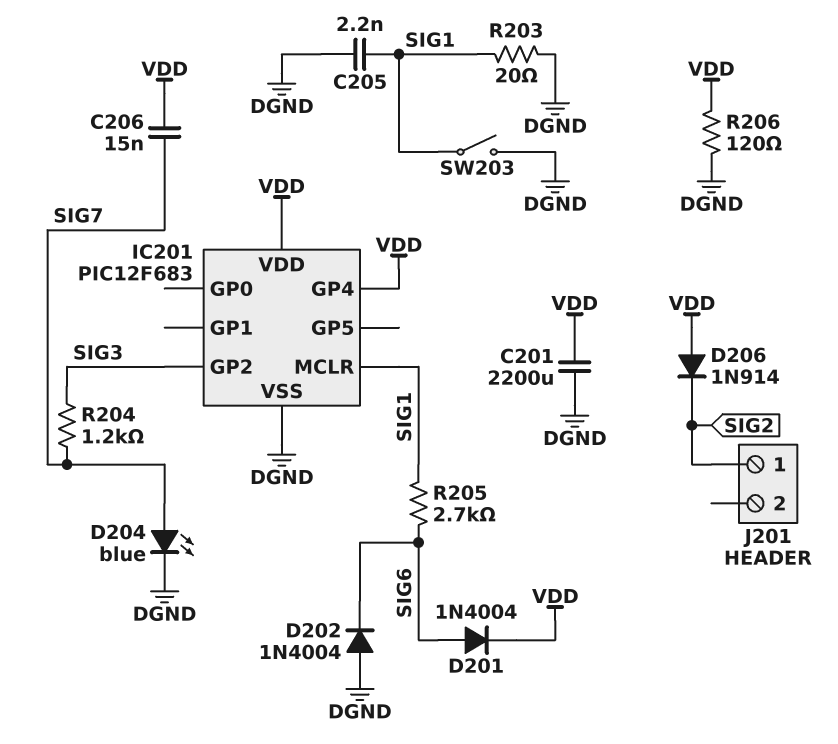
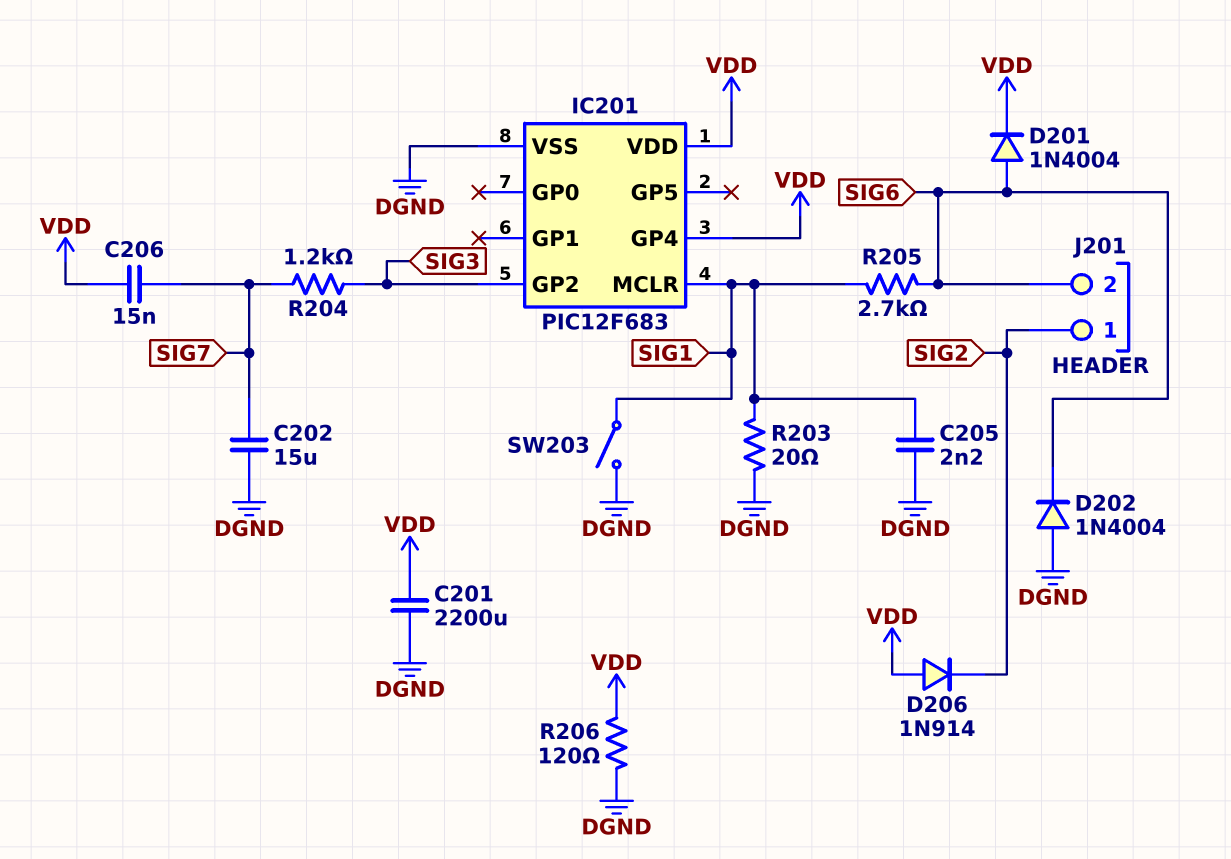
C202: none -> 15uF (DGND, SIG7)
D204: LED blue (A SIG7, K DGND) -> none
J201 pin 2: none -> SIG6

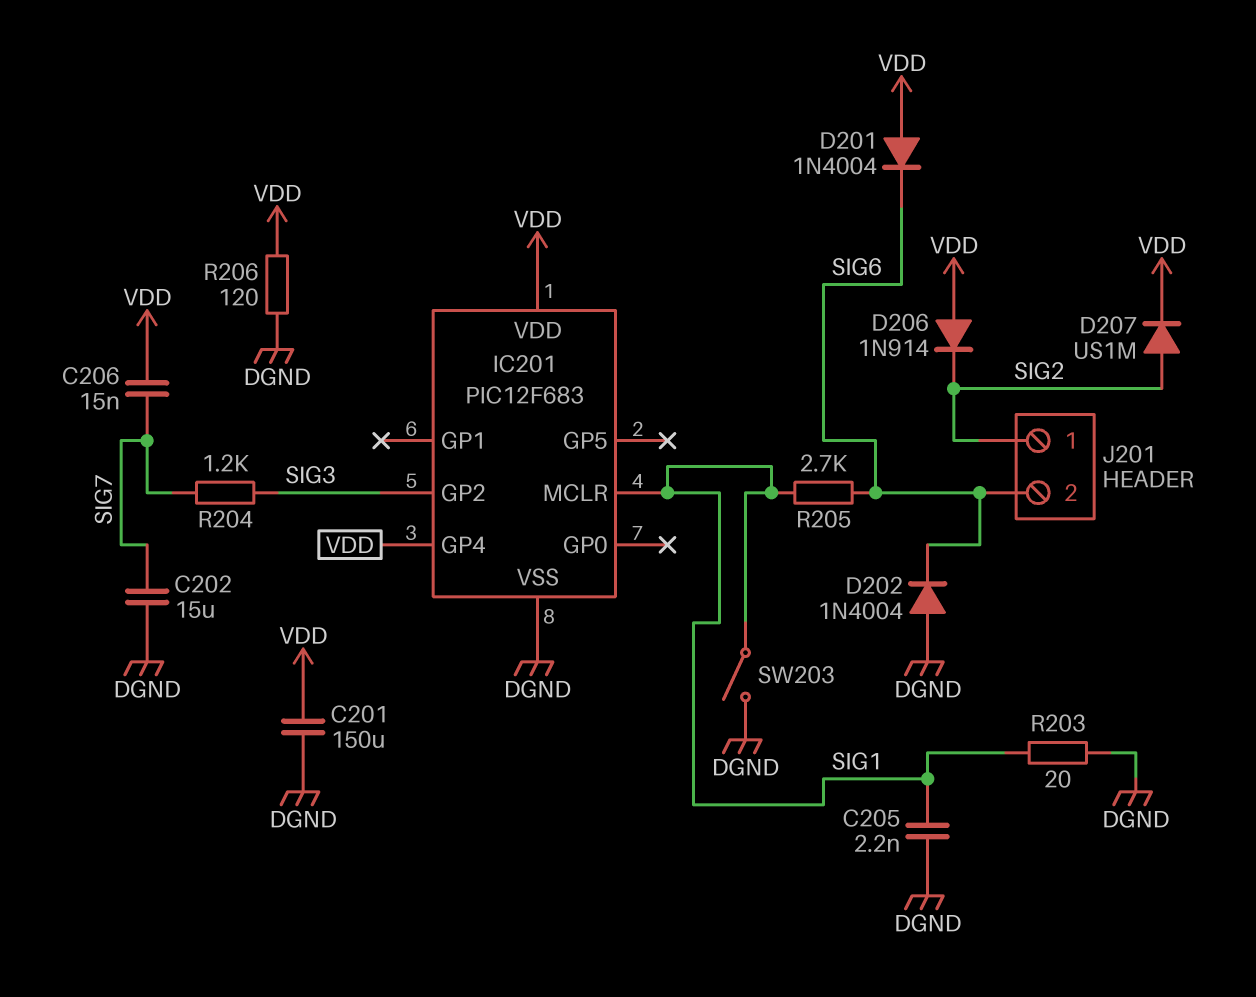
C201: 2200uF (DGND, VDD) -> 150uF (DGND, VDD)
D201: diode 1N4004 (A SIG6, K VDD) -> diode 1N4004 (A VDD, K SIG6)
D207: none -> diode US1M (A SIG2, K VDD)

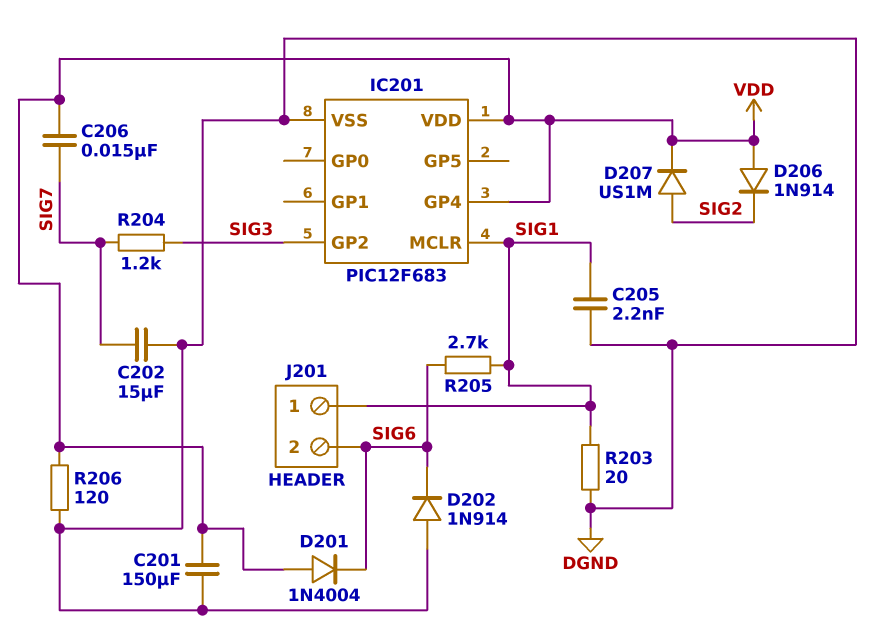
D202: diode 1N4004 (A DGND, K SIG6) -> diode 1N914 (A DGND, K SIG6)
J201 pin 1: SIG2 -> SIG1
SW203: switch (DGND, SIG1) -> none

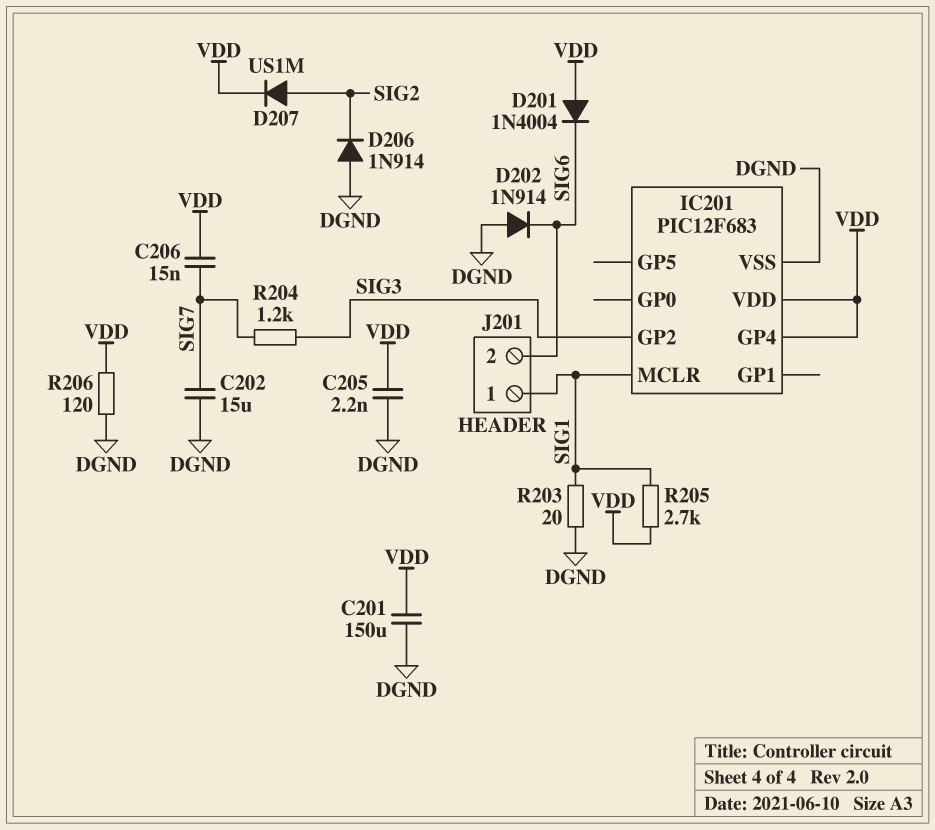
C205: 2.2nF (DGND, SIG1) -> 2.2nF (DGND, VDD)
D206: diode 1N914 (A VDD, K SIG2) -> diode 1N914 (A DGND, K SIG2)
R205: 2.7k (SIG1, SIG6) -> 2.7k (SIG1, VDD)

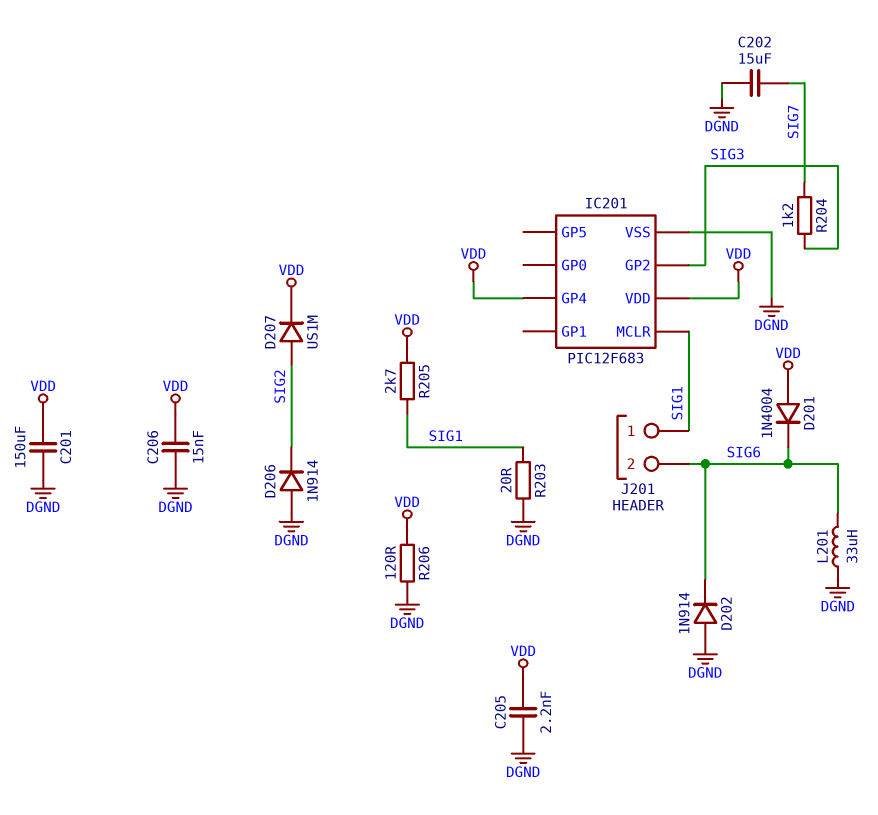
C206: 15nF (SIG7, VDD) -> 15nF (DGND, VDD)
L201: none -> 33uH (DGND, SIG6)

